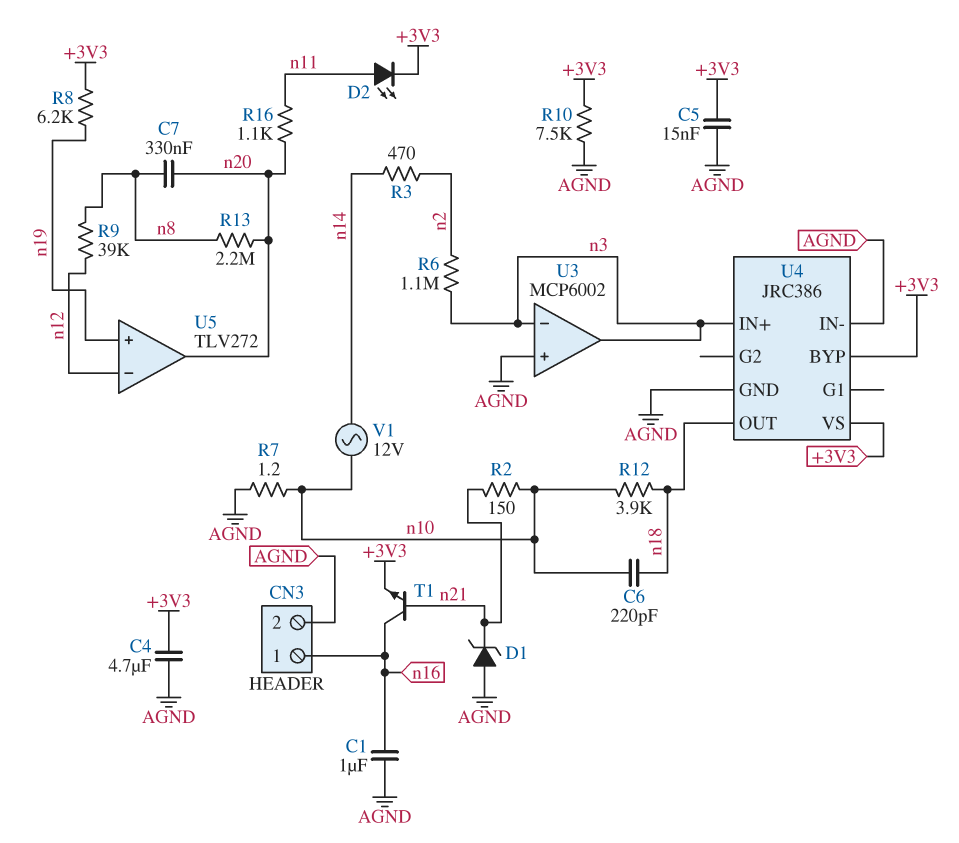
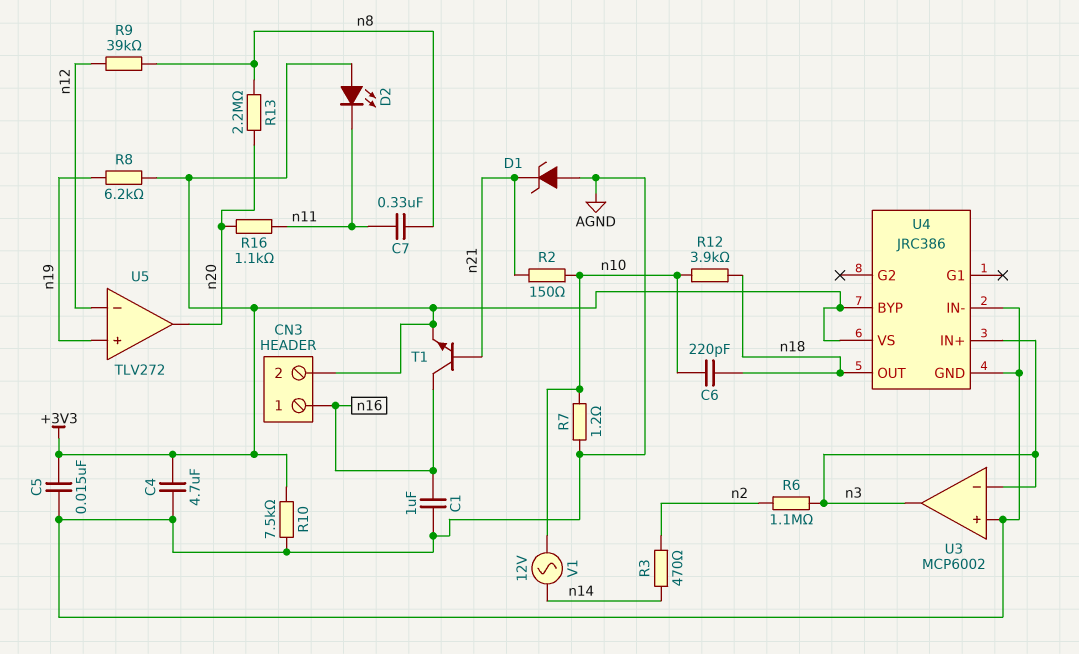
C7: 330nF (n8, n20) -> 330nF (n8, n11)
CN3 pin 2: AGND -> +3V3
D2: LED (A n11, K +3V3) -> LED (A +3V3, K n11)

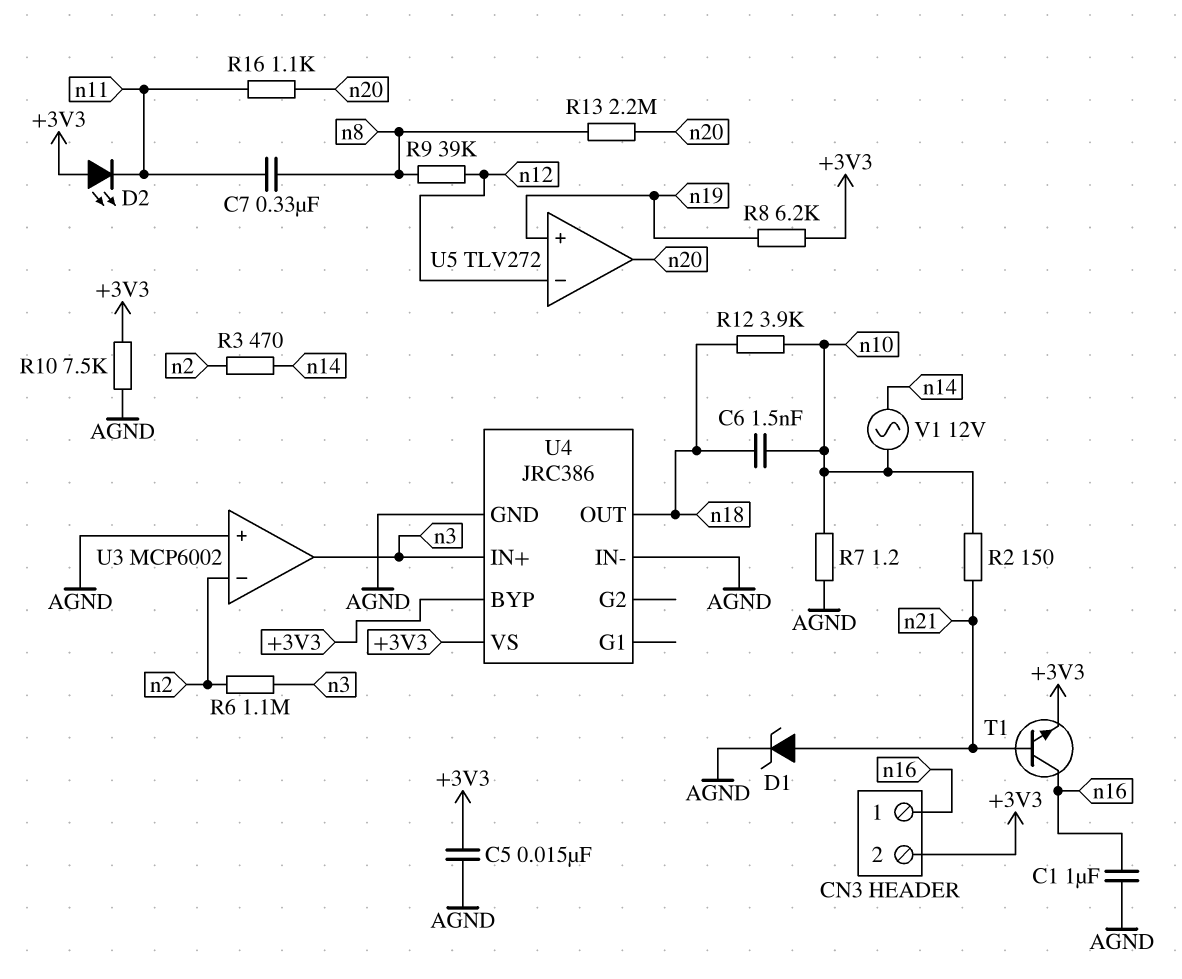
C4: 4.7uF (+3V3, AGND) -> none
C6: 220pF (n10, n18) -> 1.5nF (n10, n18)
D1: zener (A AGND, K n21) -> zener (A n21, K AGND)
U3 pin in-: n3 -> n2

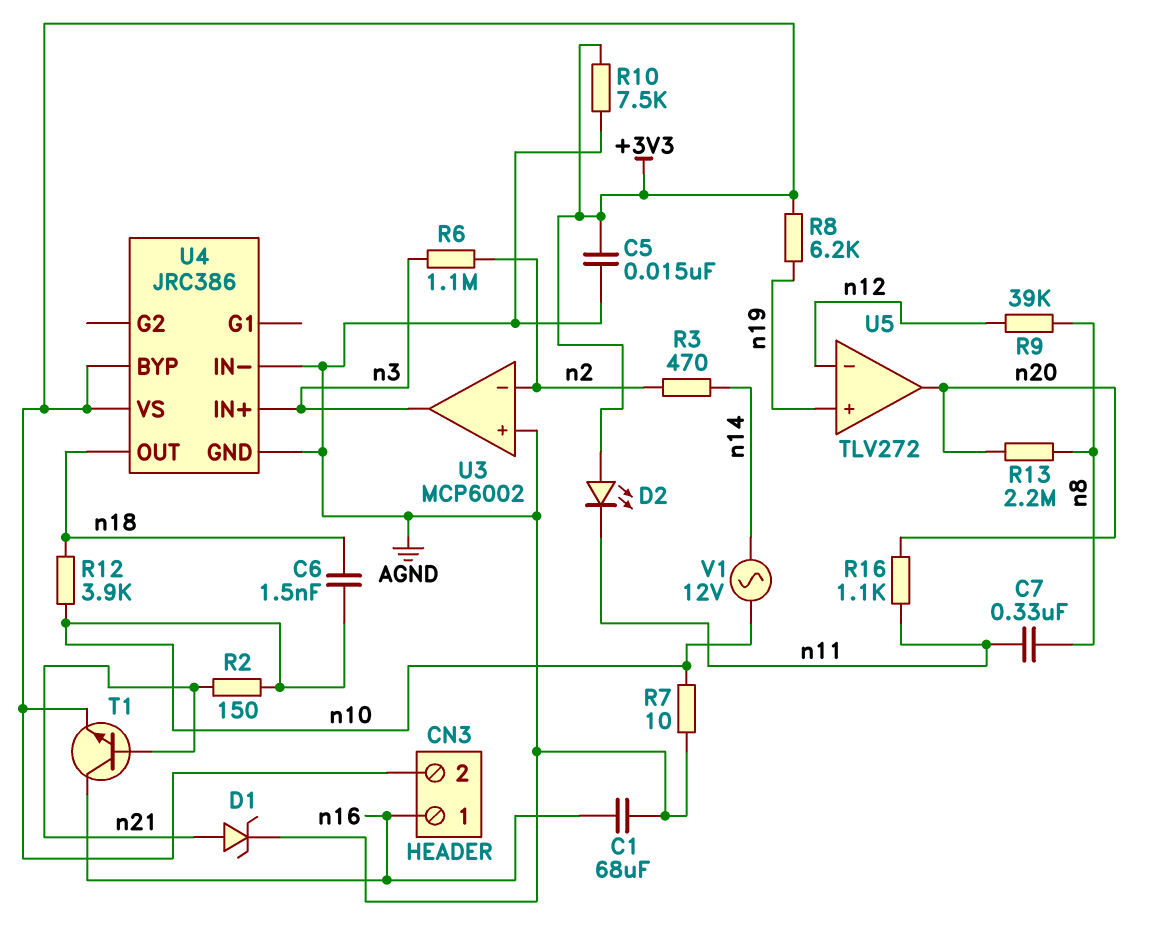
C1: 1uF (AGND, n16) -> 68uF (AGND, n16)
R7: 1.2 (AGND, n10) -> 10 (AGND, n10)

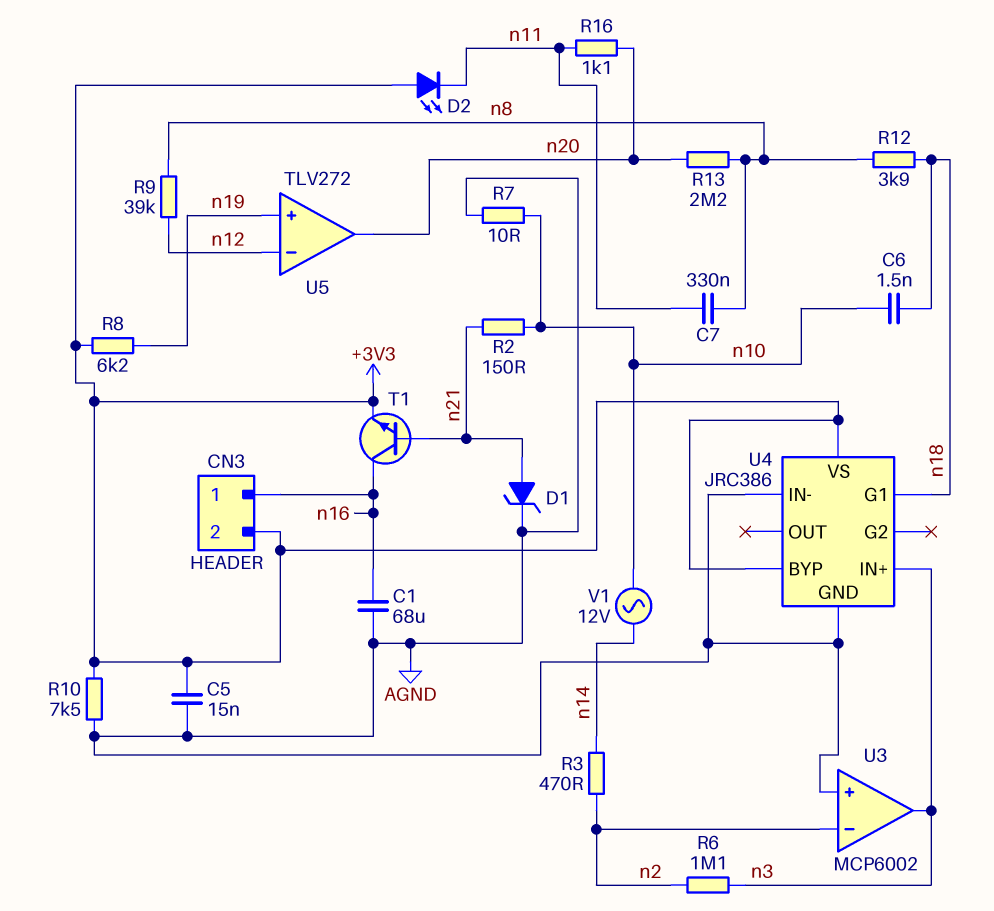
R12: 3.9k (n10, n18) -> 3.9k (n8, n18)
U4 pin G1: none -> n18
U4 pin OUT: n18 -> none

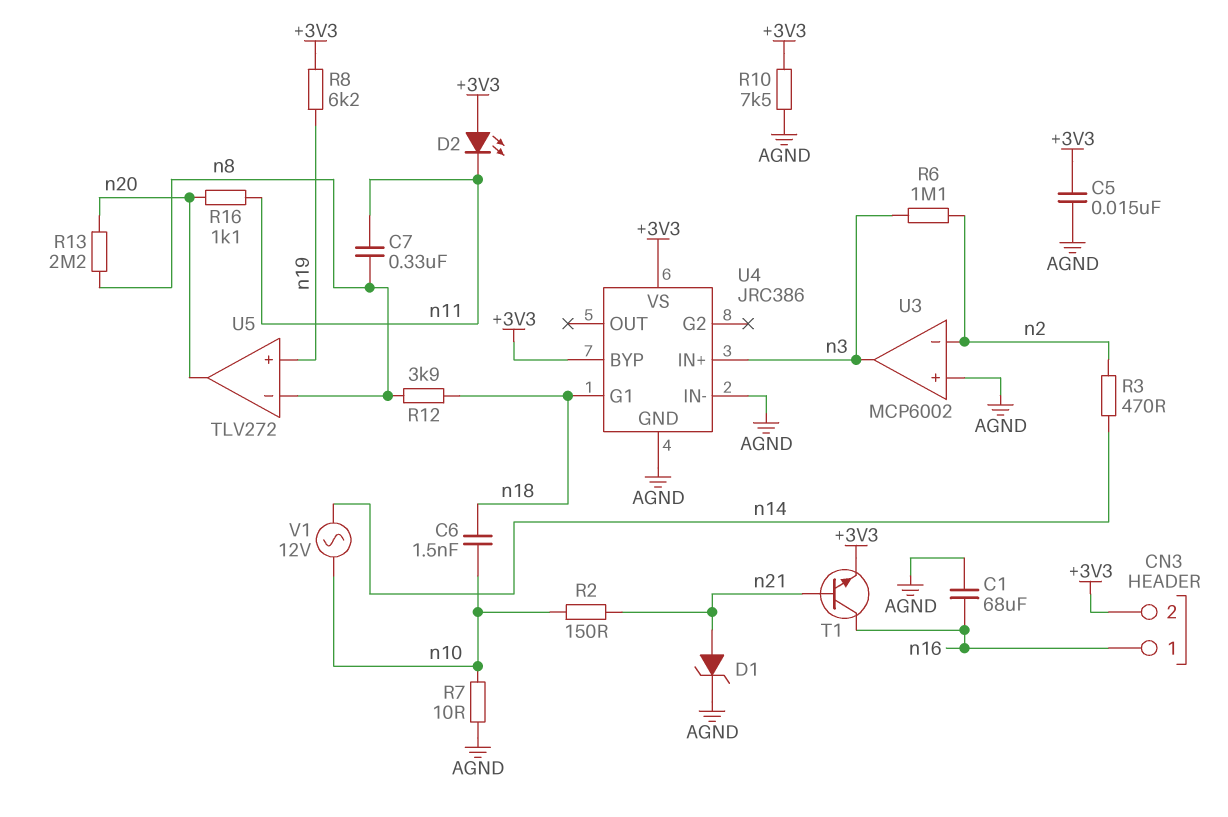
R9: 39k (n8, n12) -> none
U5 pin in-: n12 -> n8

